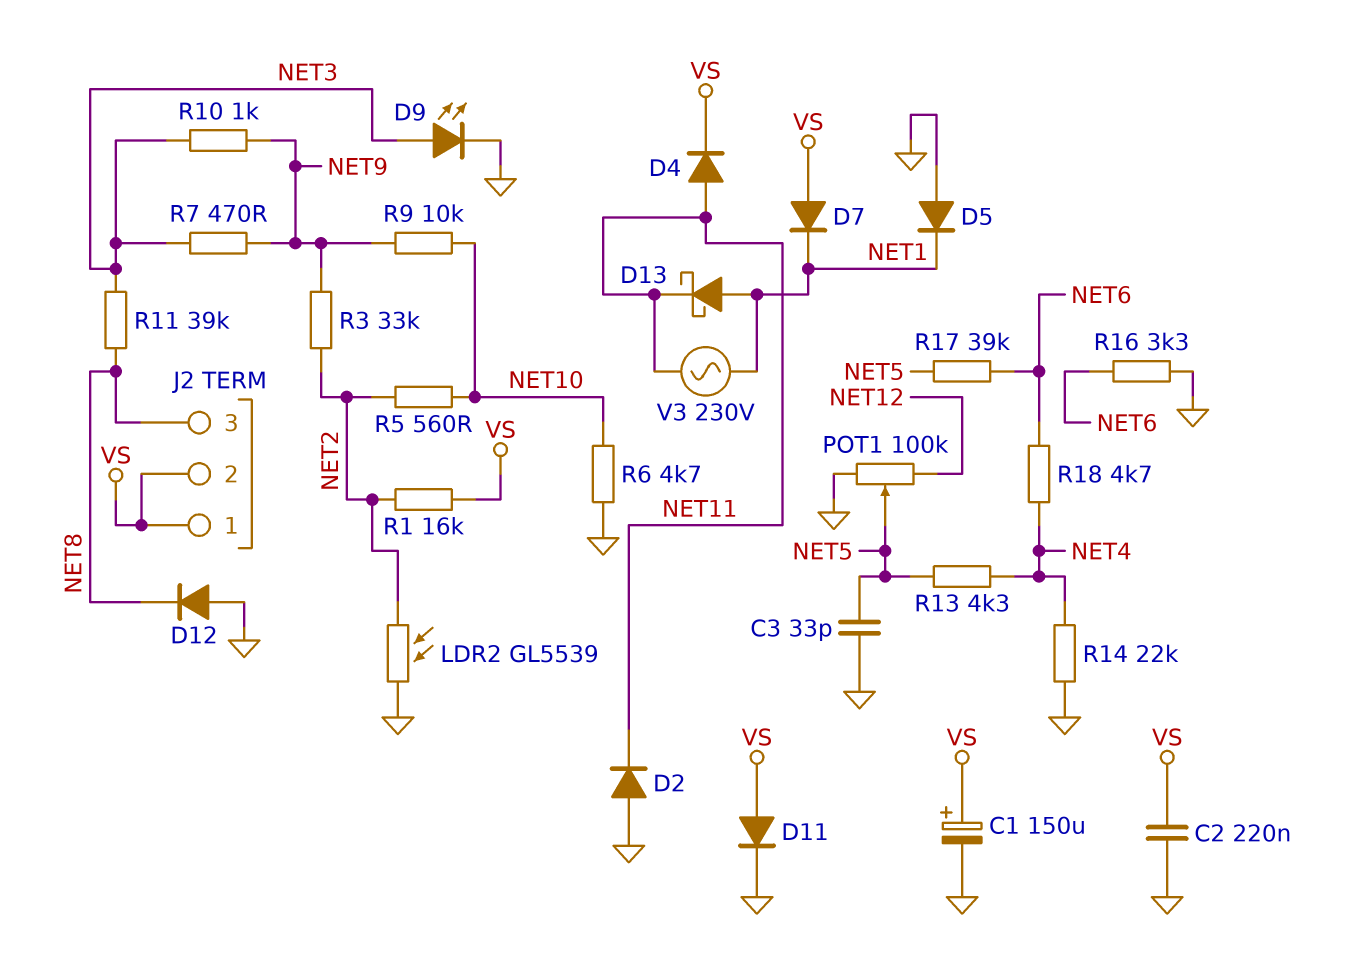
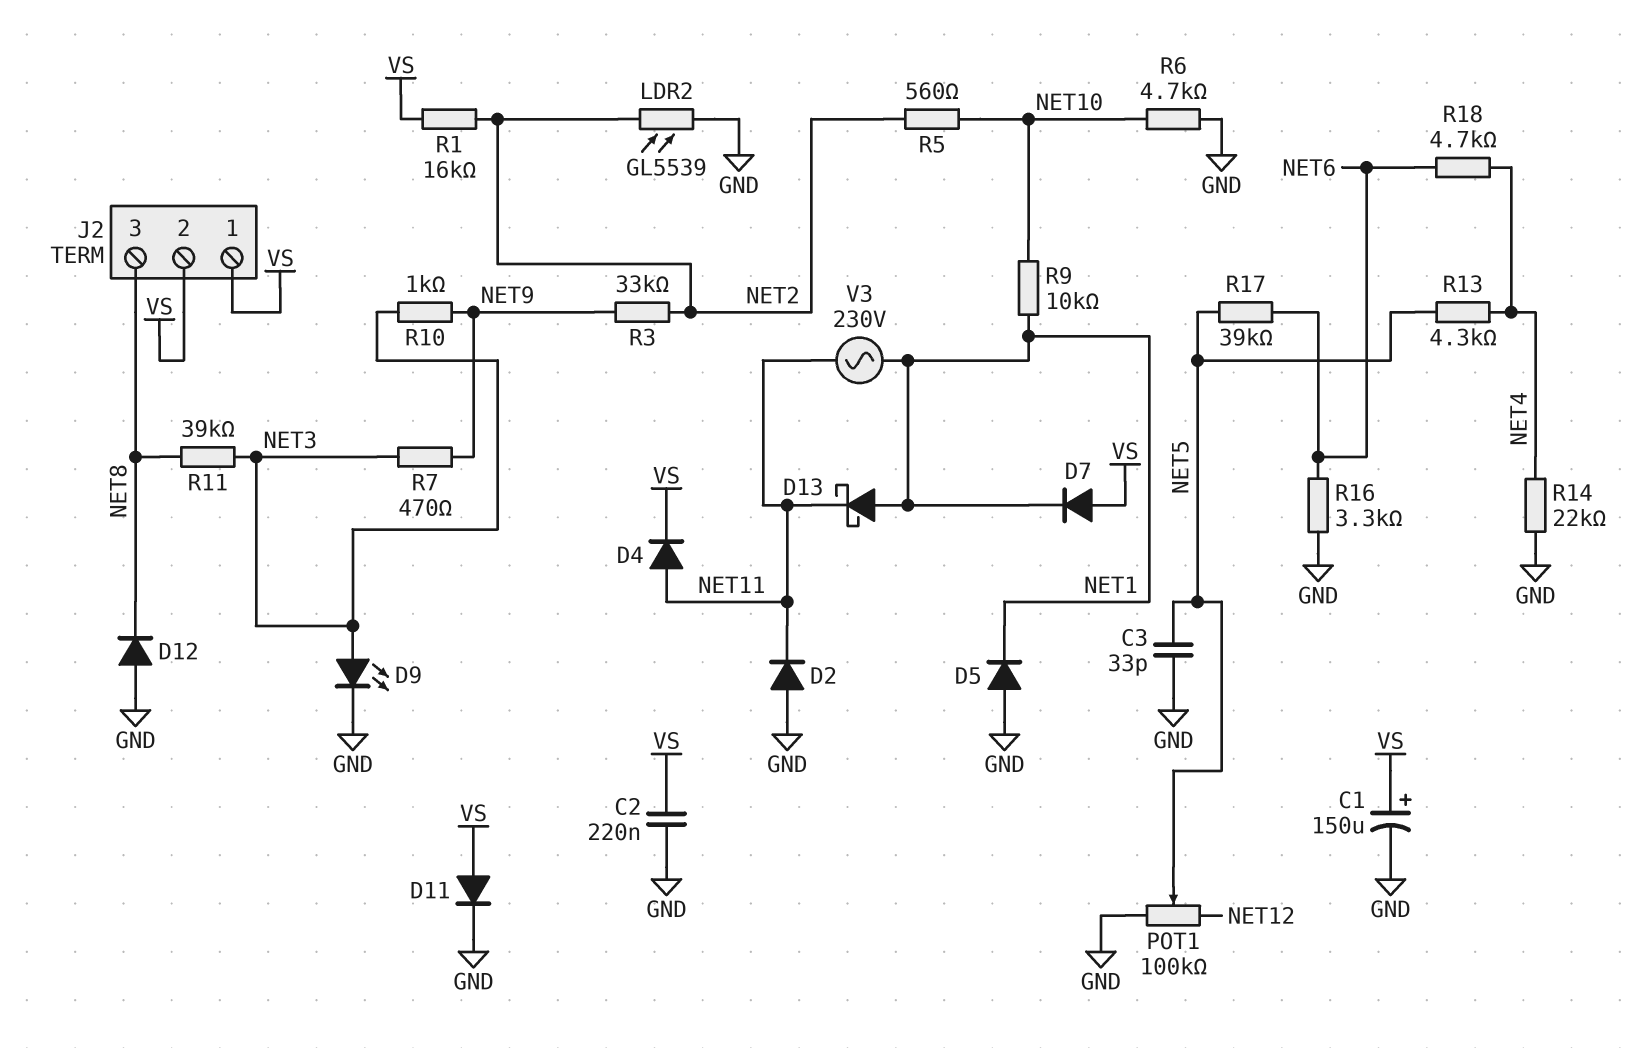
R9: 10k (NET9, NET10) -> 10k (NET1, NET10)

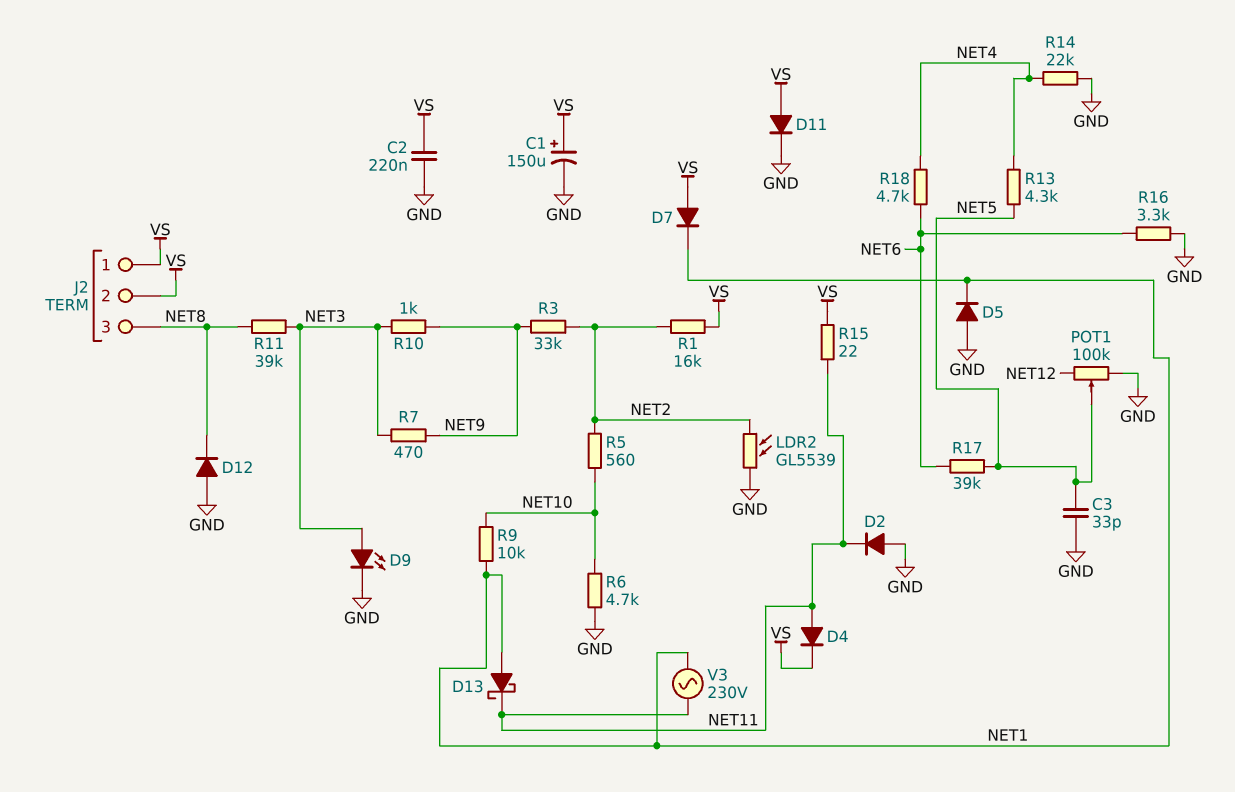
R15: none -> 22 (NET11, VS)

